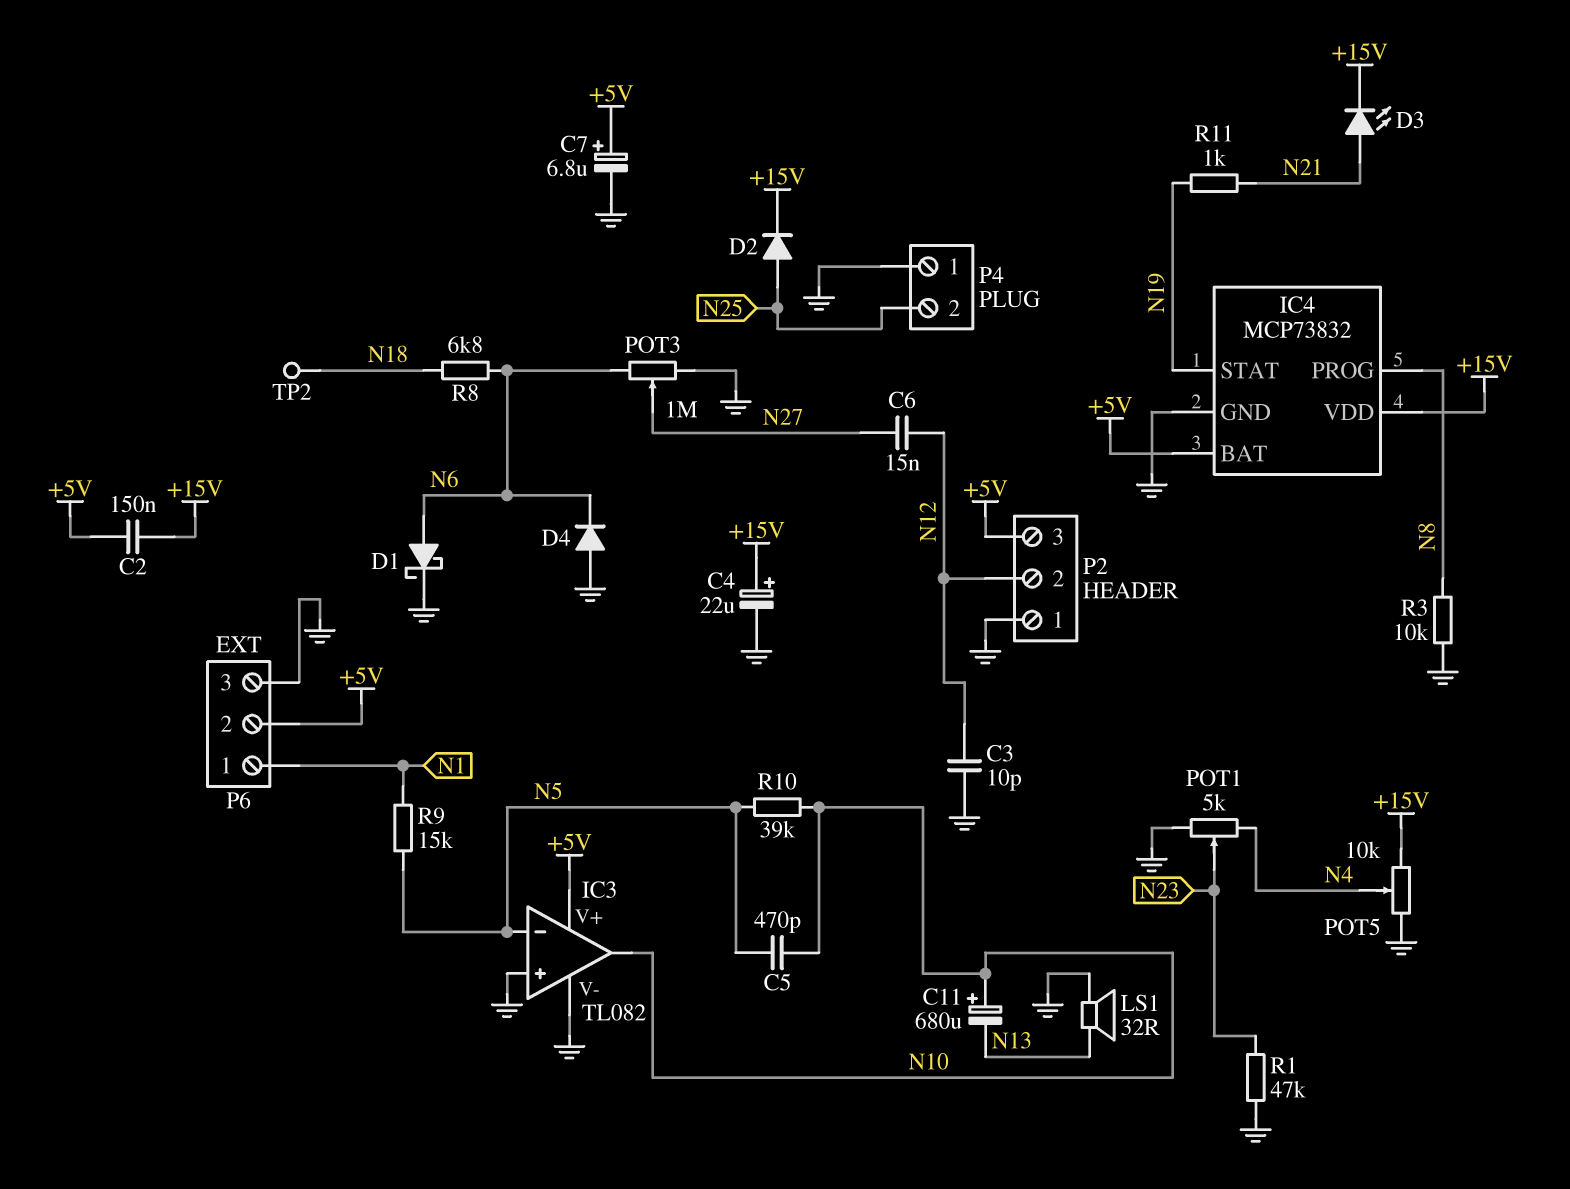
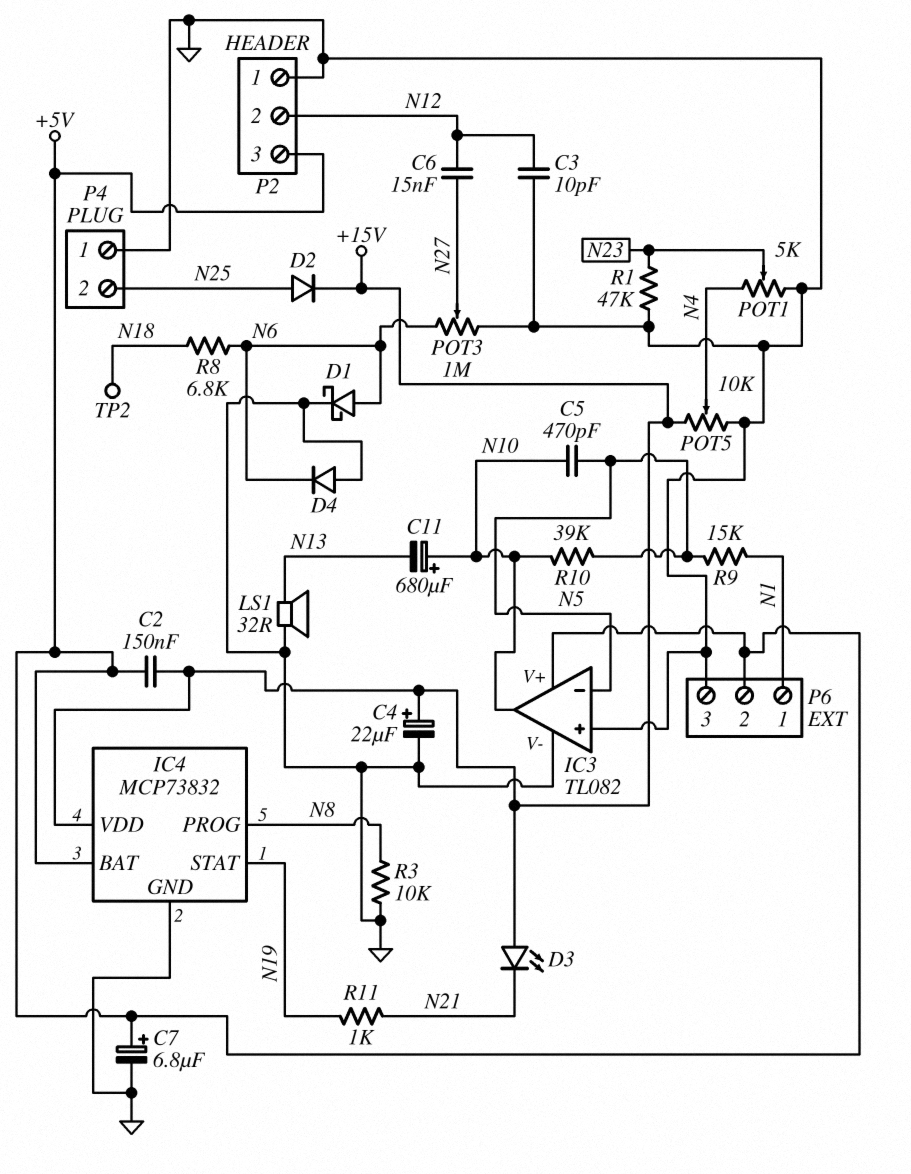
D3: LED (A N21, K +15V) -> LED (A +15V, K N21)

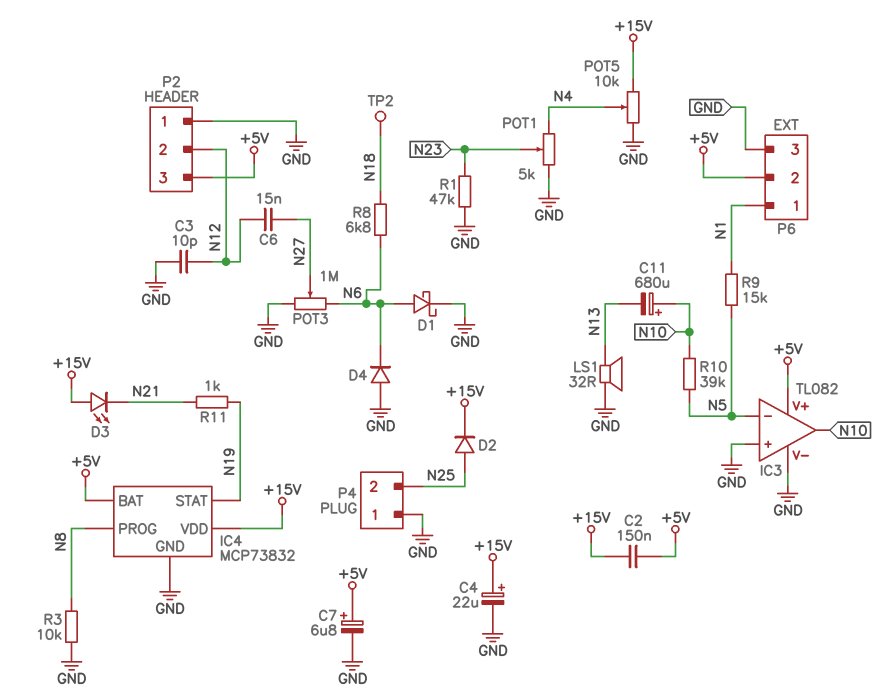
C5: 470pF (N5, N10) -> none

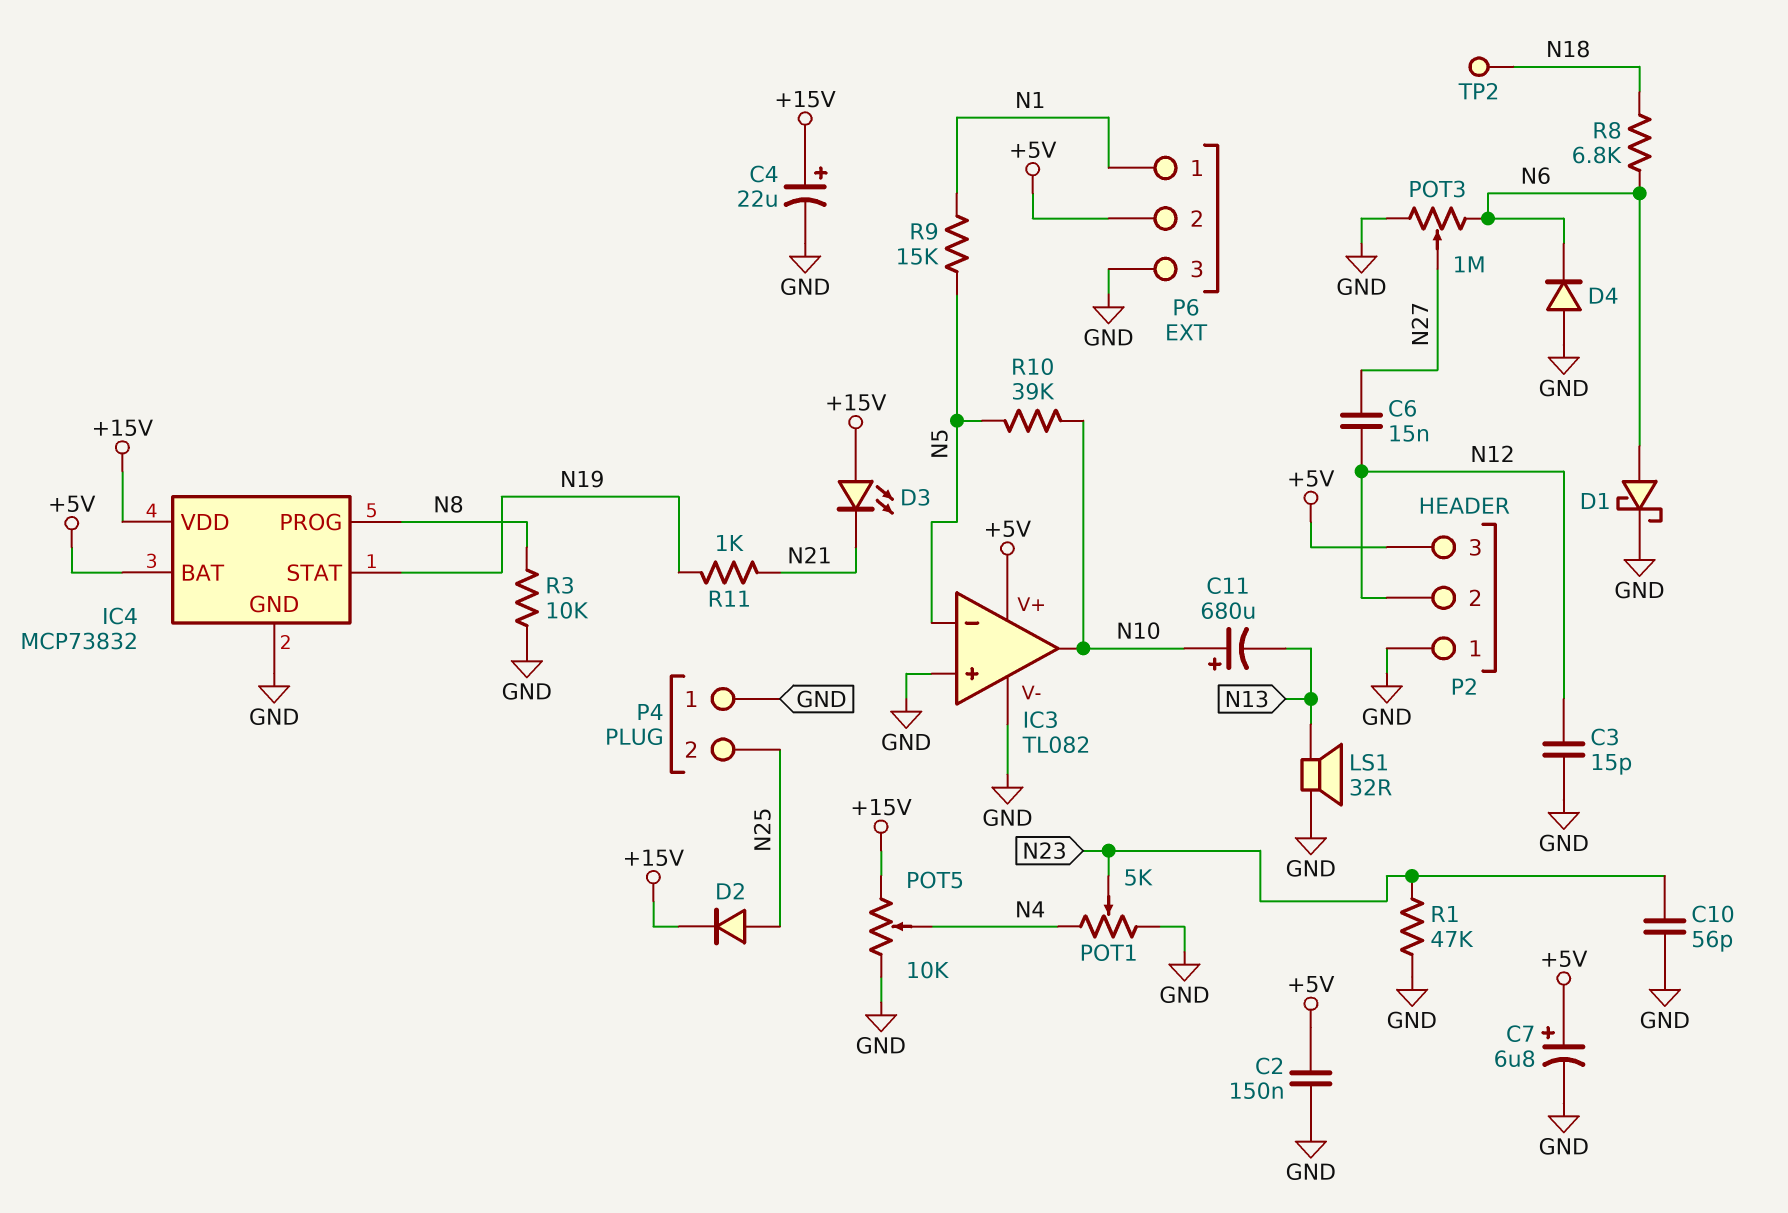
C2: 150nF (+5V, +15V) -> 150nF (+5V, GND)
C3: 10pF (GND, N12) -> 15pF (GND, N12)
C10: none -> 56pF (GND, N23)

